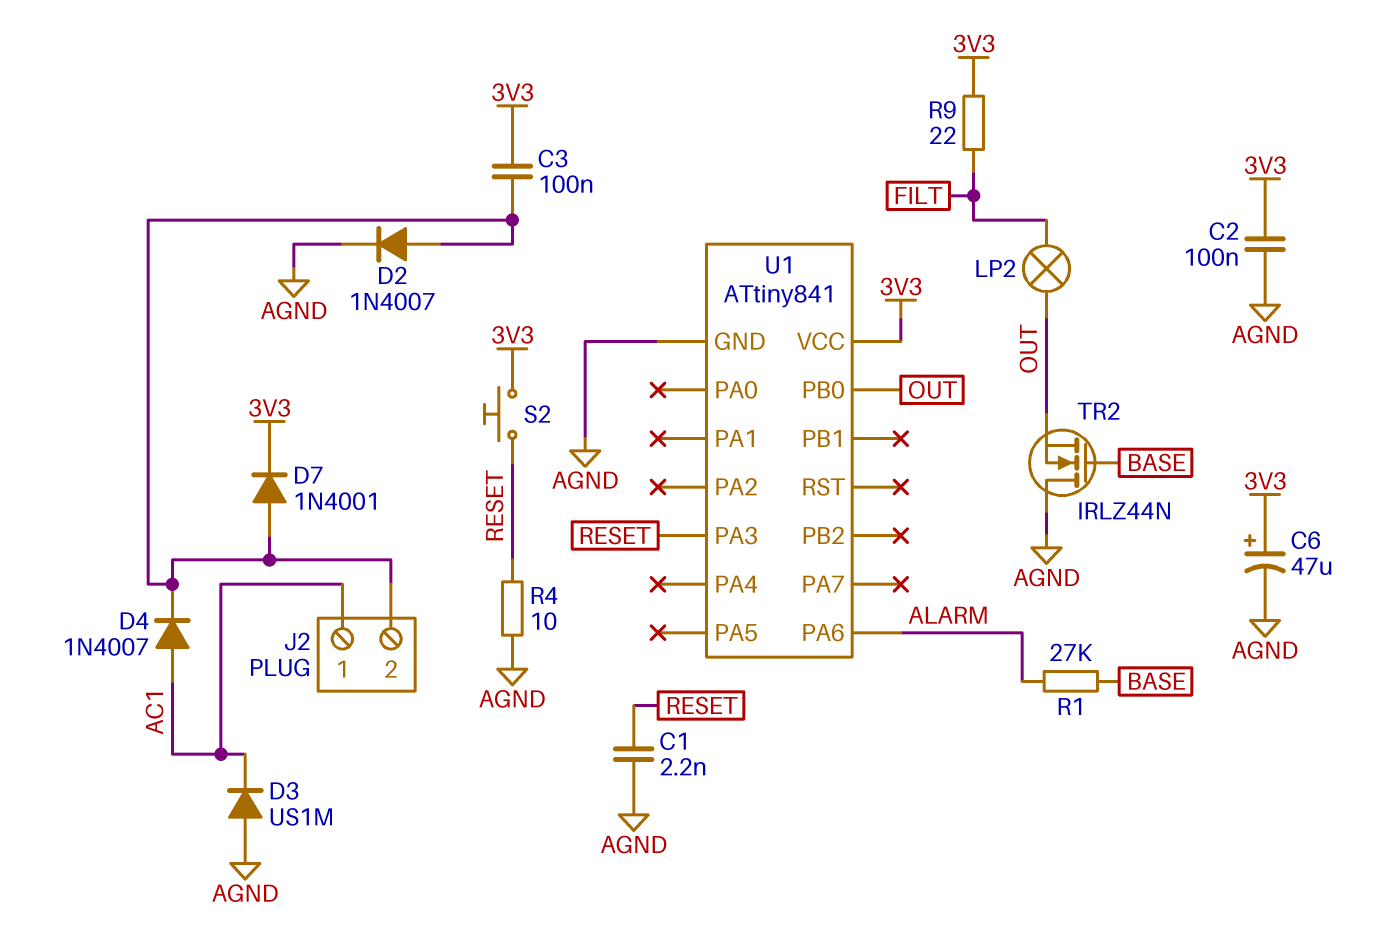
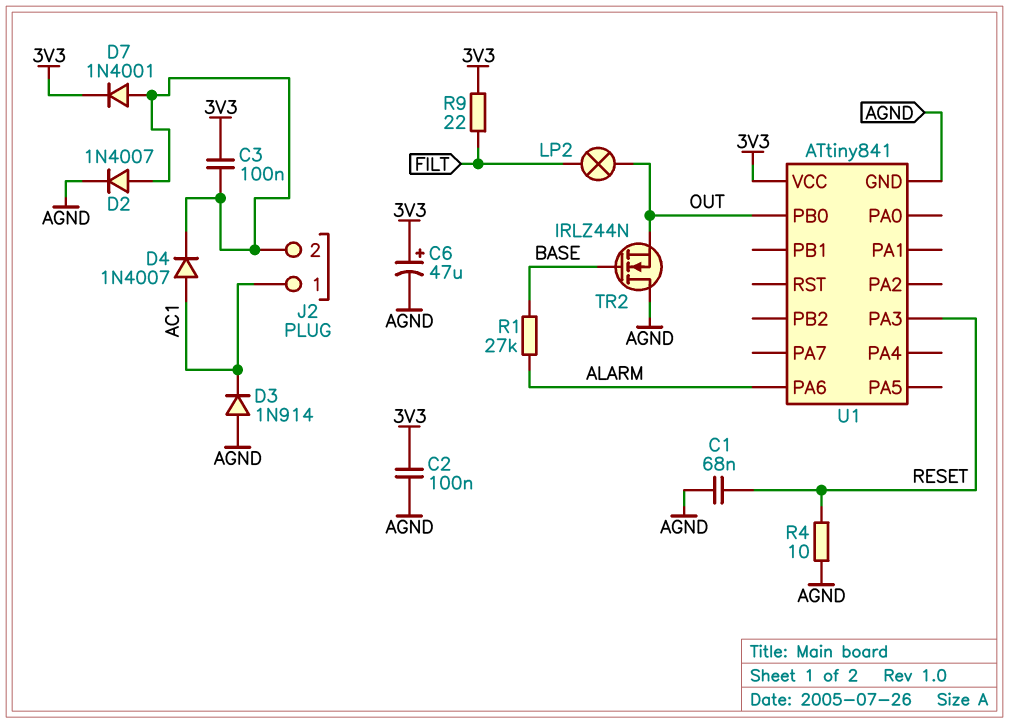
C1: 2.2nF (AGND, RESET) -> 68nF (AGND, RESET)
D3: diode US1M (A AGND, K AC1) -> diode 1N914 (A AGND, K AC1)
S2: button (3V3, RESET) -> none

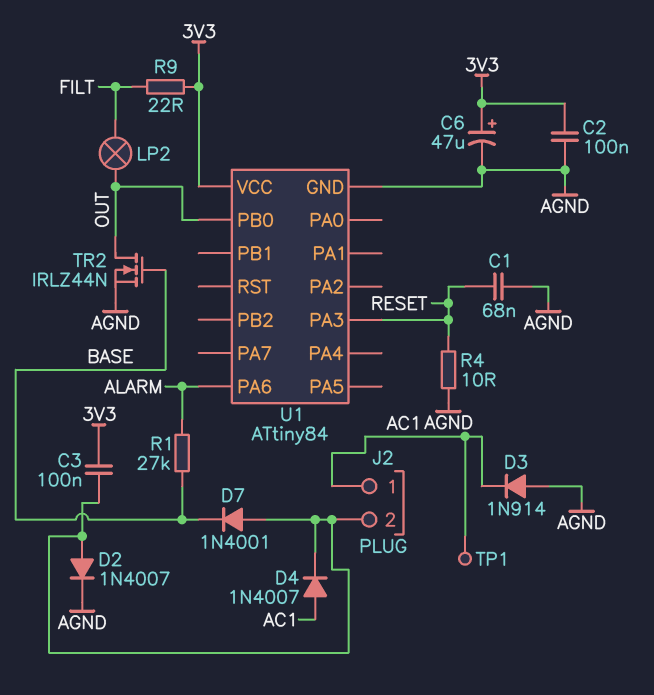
D7: diode 1N4001 (A J2/2, K 3V3) -> diode 1N4001 (A J2/2, K BASE)
TP1: none -> test point (AC1)
TR2: NMOS IRLZ44N (G BASE, D AGND, S OUT) -> NMOS IRLZ44N (G BASE, D OUT, S AGND)
U1: ATtiny841 -> ATtiny84

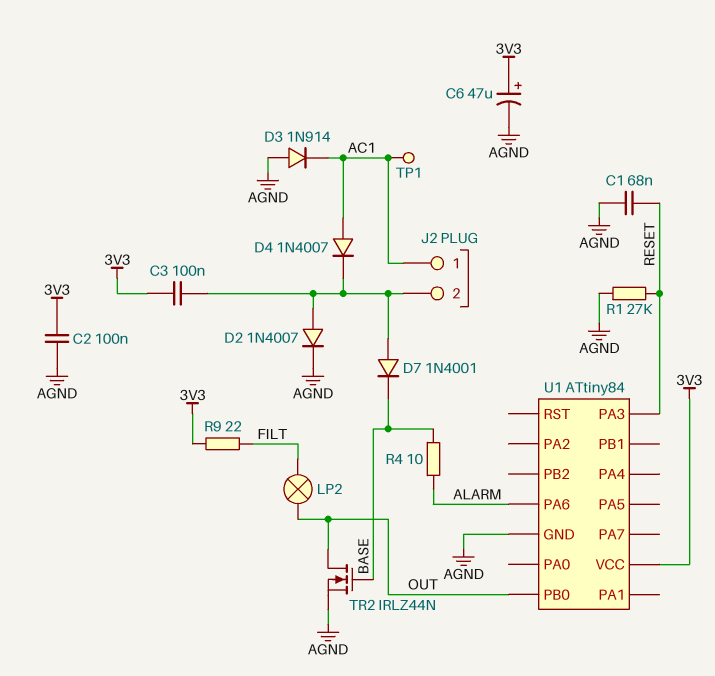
R1: 27k (ALARM, BASE) -> 27k (AGND, RESET)
R4: 10 (AGND, RESET) -> 10 (ALARM, BASE)

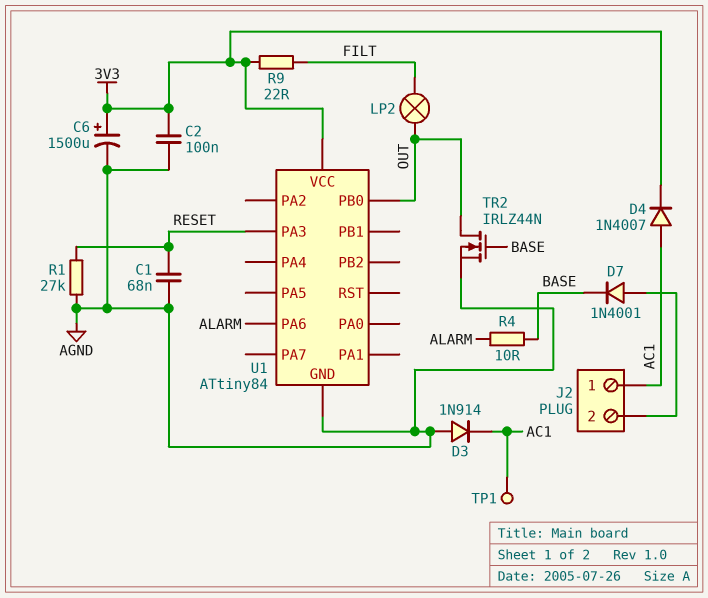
C3: 100nF (3V3, J2/2) -> none
C6: 47uF (plus 3V3, minus AGND) -> 1500uF (plus 3V3, minus AGND)
D2: diode 1N4007 (A J2/2, K AGND) -> none
D4: diode 1N4007 (A AC1, K J2/2) -> diode 1N4007 (A AC1, K 3V3)

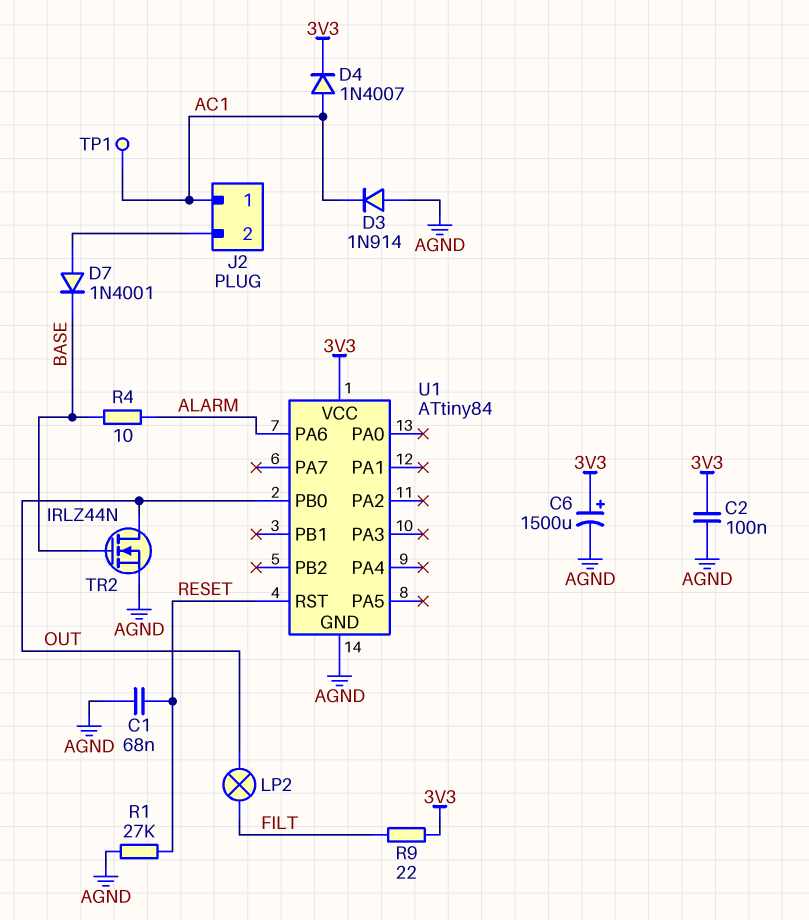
U1 pin PA3: RESET -> none
U1 pin RST: none -> RESET

